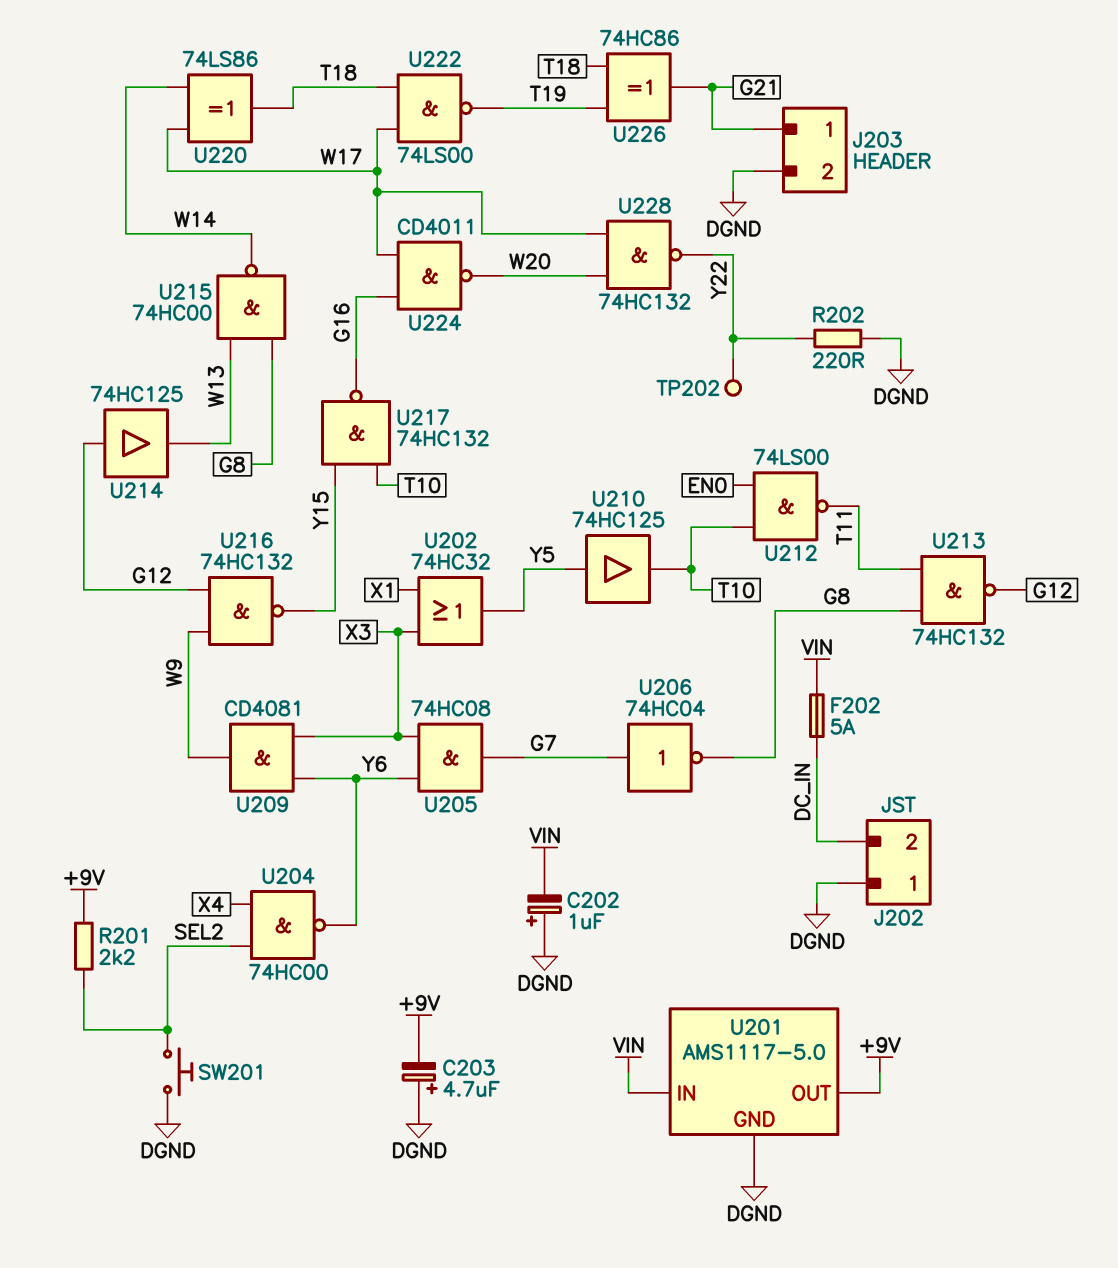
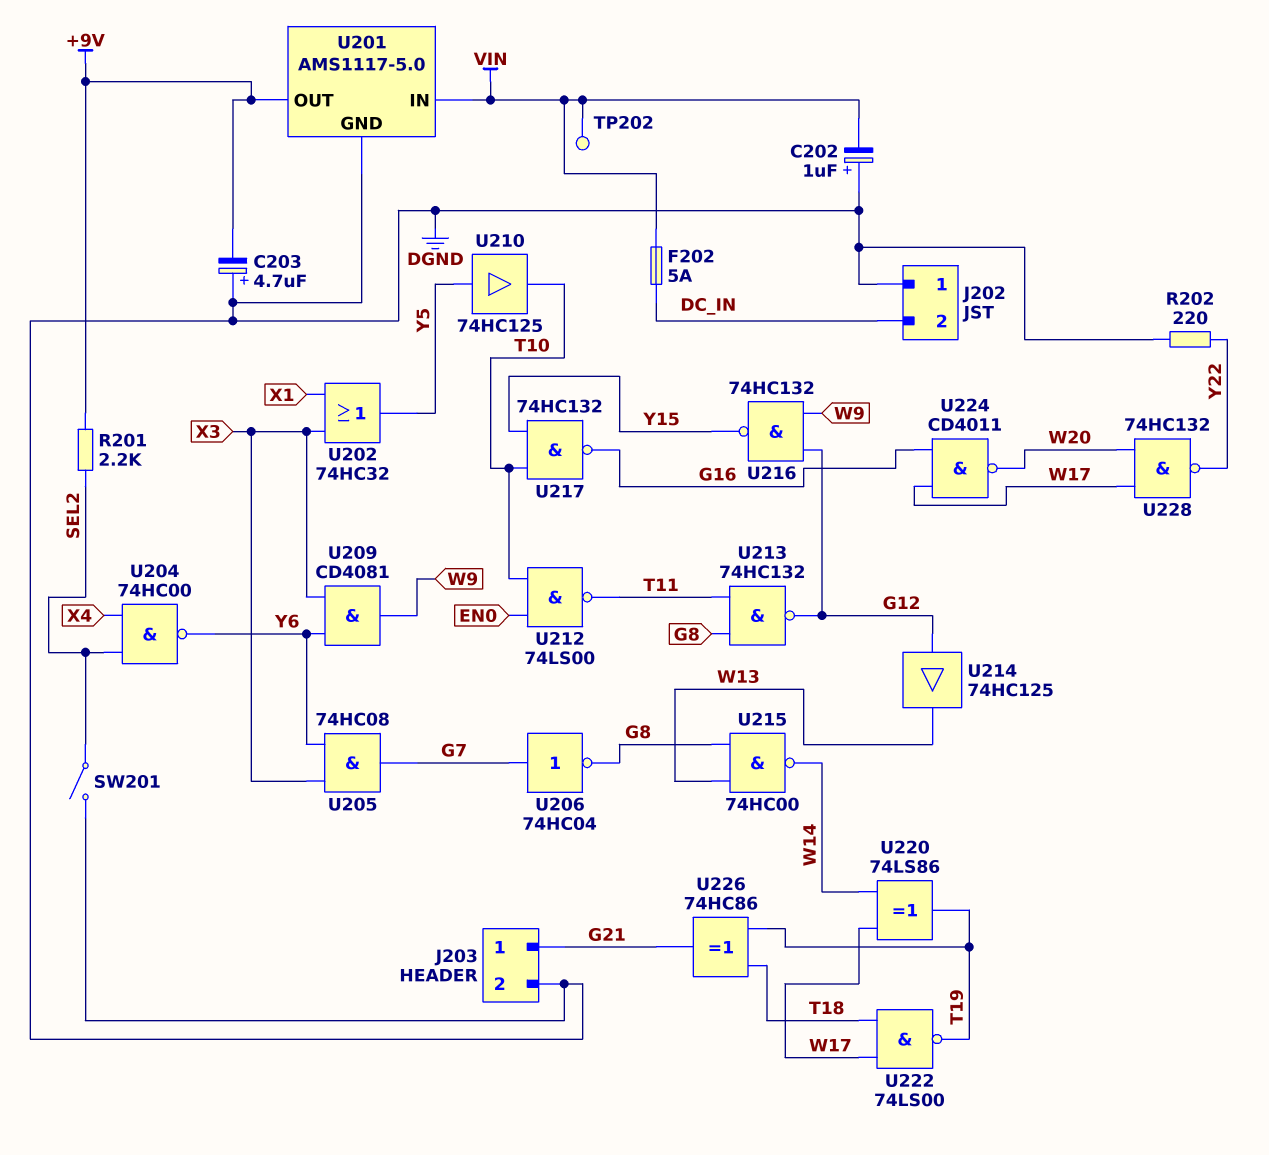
SW201: button (DGND, SEL2) -> switch (DGND, SEL2)
TP202: test point (Y22) -> test point (VIN)
U220: XOR 74LS86 (in W14, in W17, out T18) -> XOR 74LS86 (in W14, in W17, out T19)

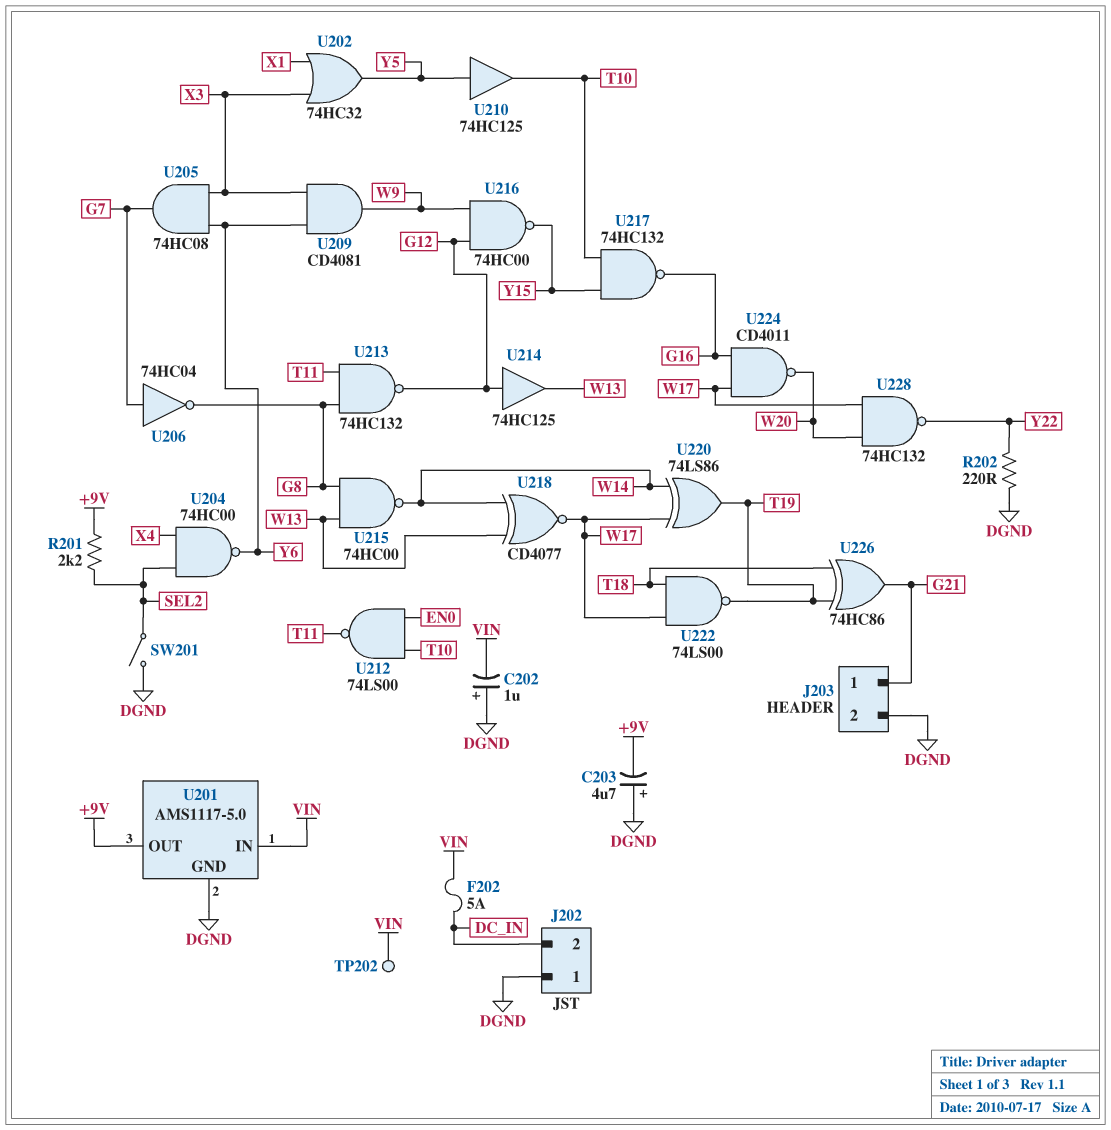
U216: NAND 74HC132 (in G12, in W9, out Y15) -> NAND 74HC00 (in G12, in W9, out Y15)
U218: none -> XNOR CD4077 (in W13, in W14, out W17)

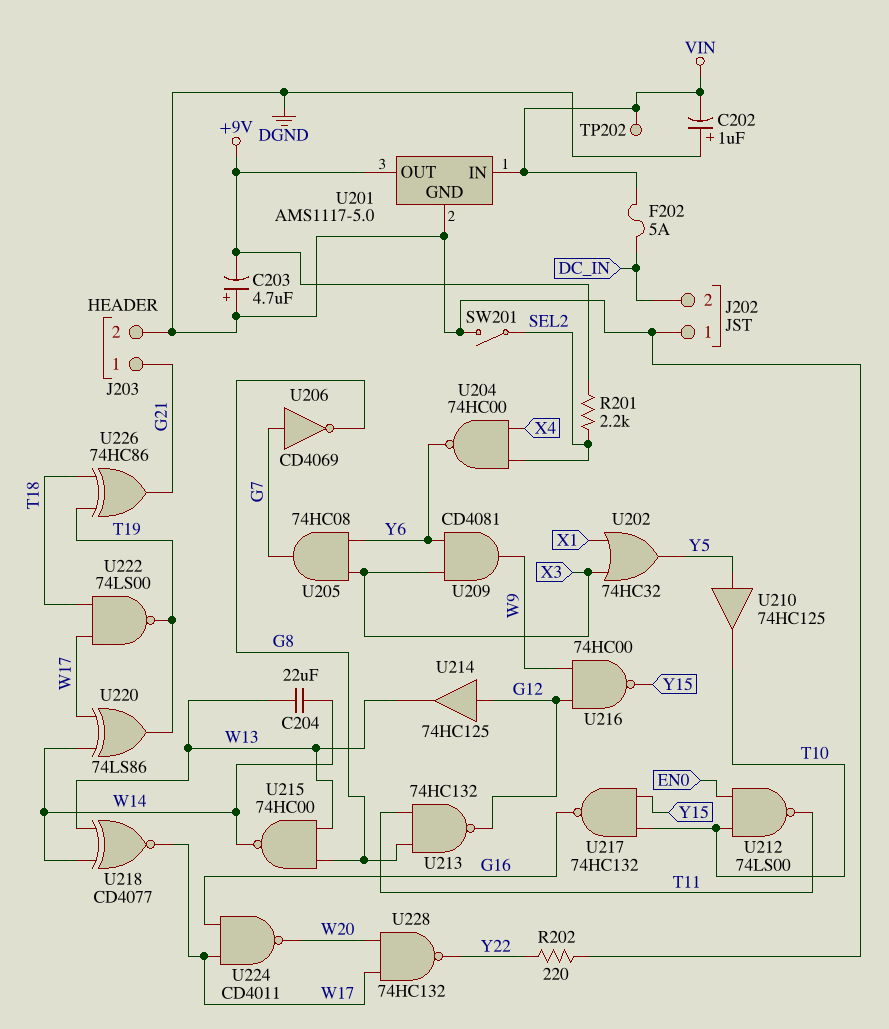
C204: none -> 22uF (W13, W14)
U206: NOT 74HC04 (in G7, out G8) -> NOT CD4069 (in G7, out G8)

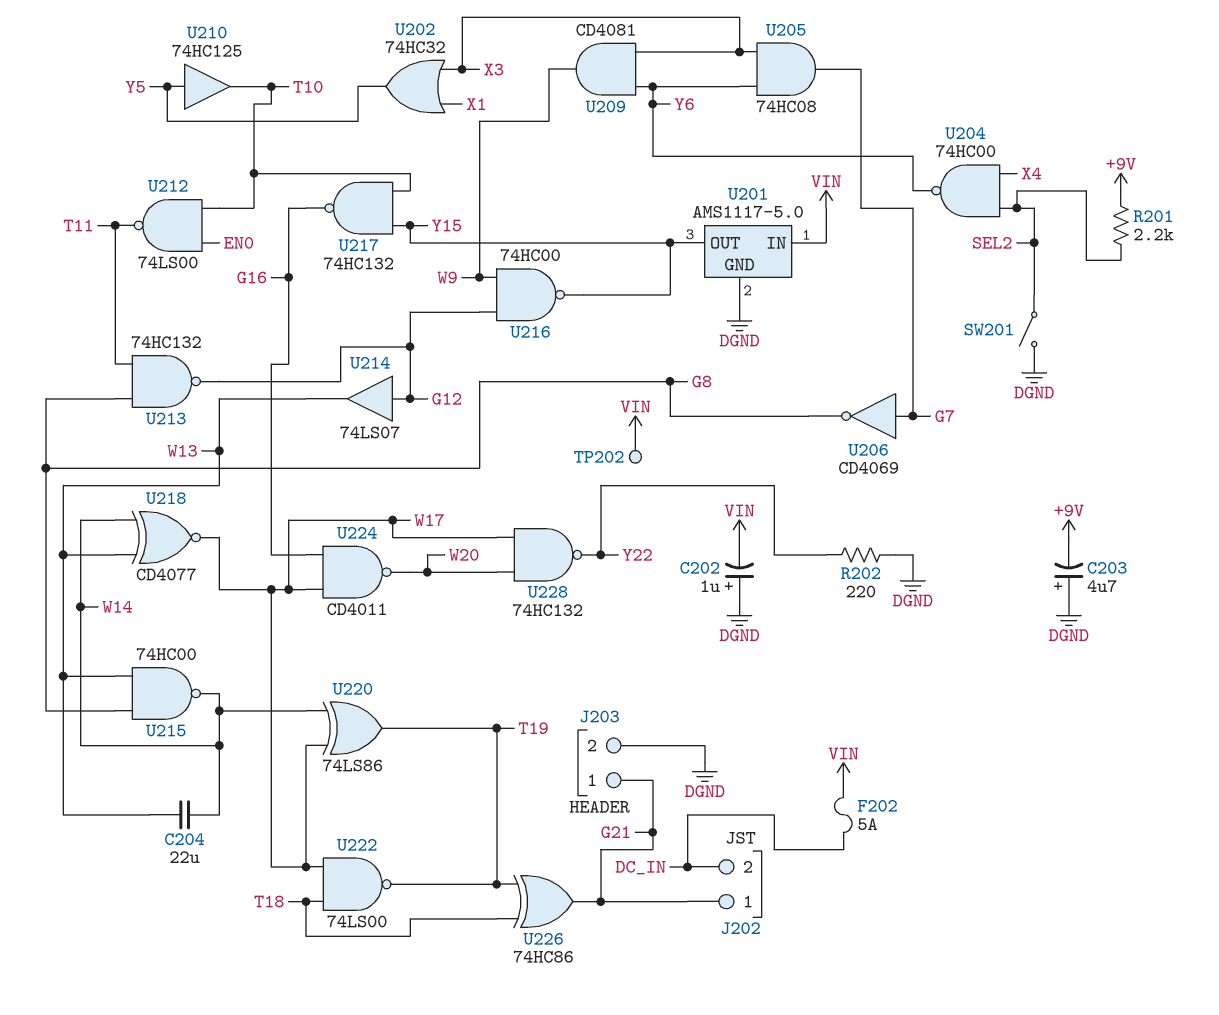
J202 pin 1: DGND -> G21
U201 pin OUT: +9V -> Y15
U214: buffer 74HC125 (in G12, out W13) -> buffer 74LS07 (in G12, out W13)

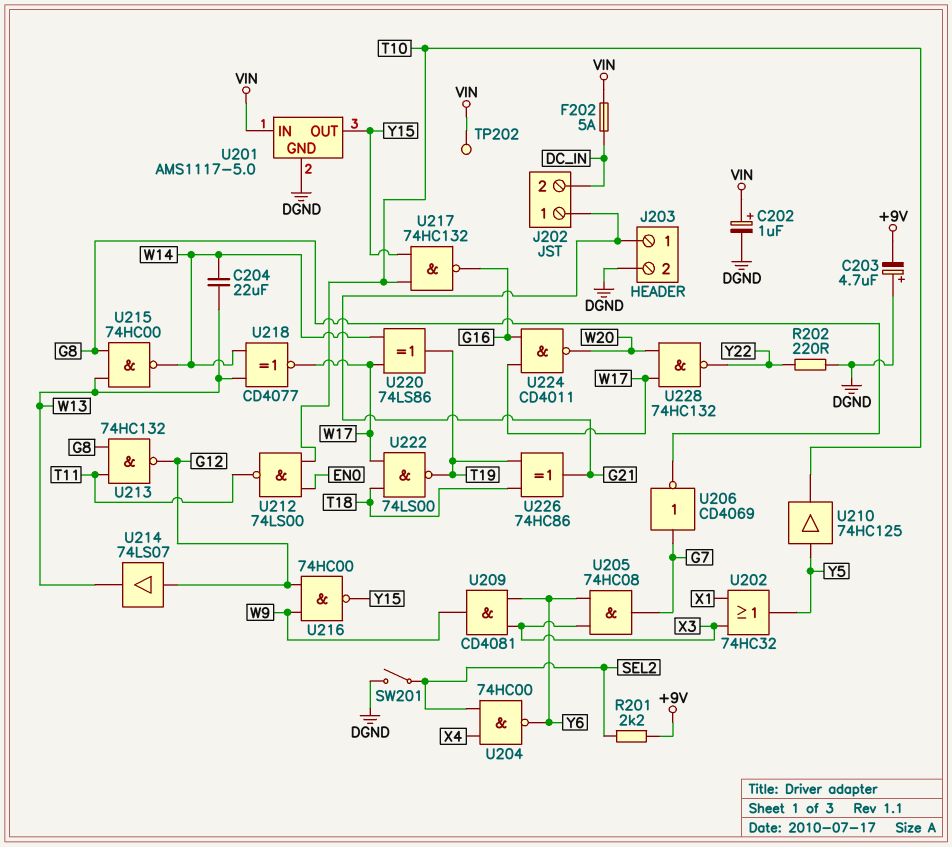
C202: 1uF (plus DGND, minus VIN) -> 1uF (plus VIN, minus DGND)

